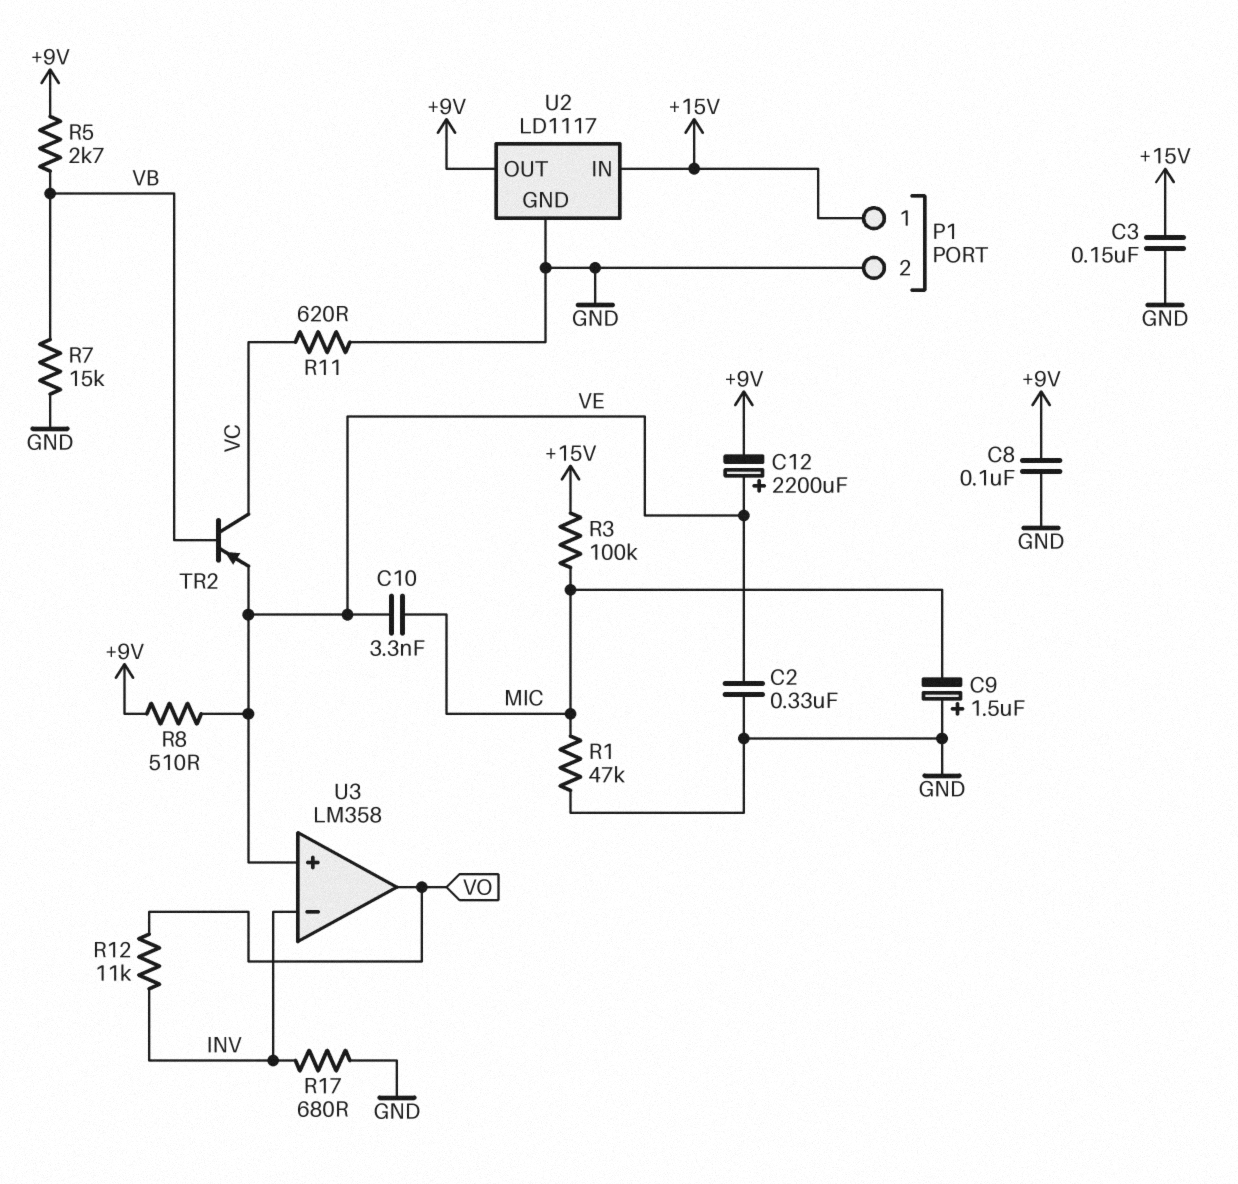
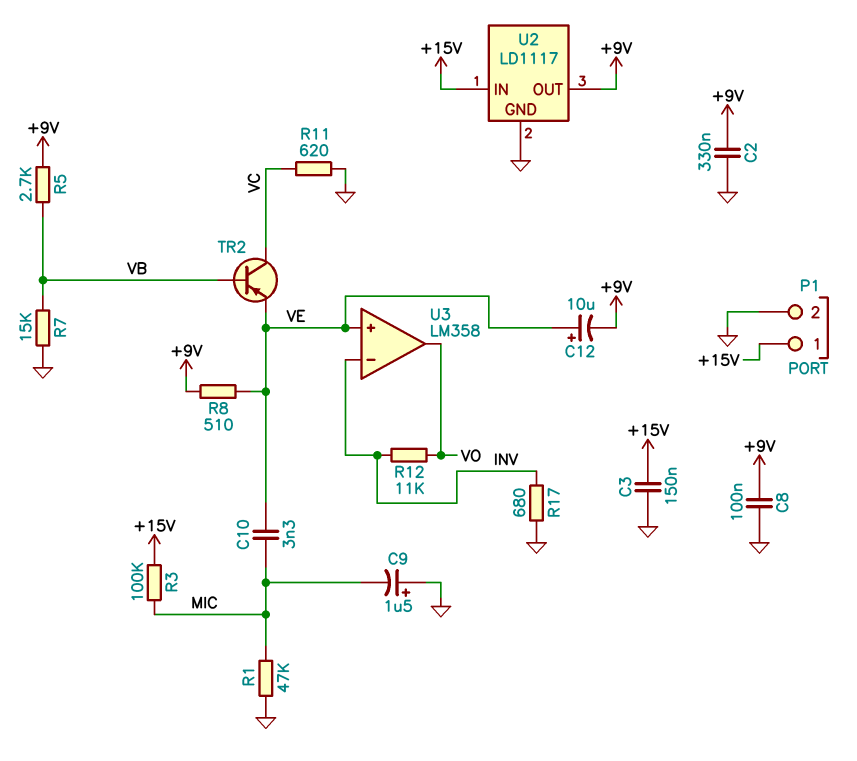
C2: 330nF (GND, VE) -> 330nF (+9V, GND)
C12: 2200uF (plus VE, minus +9V) -> 10uF (plus VE, minus +9V)

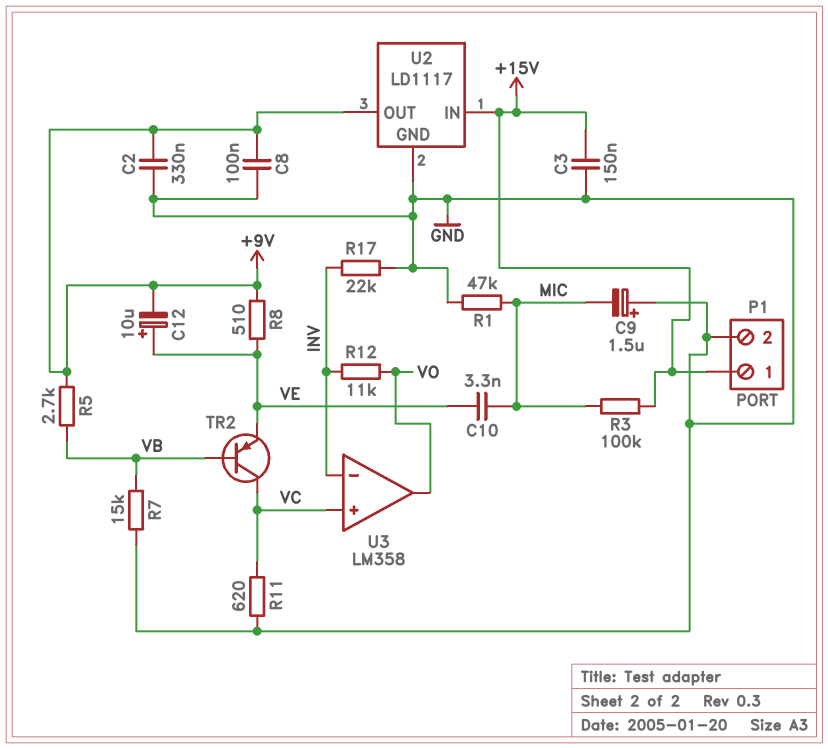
R17: 680 (GND, INV) -> 22k (GND, INV)
U3 pin in+: VE -> VC

